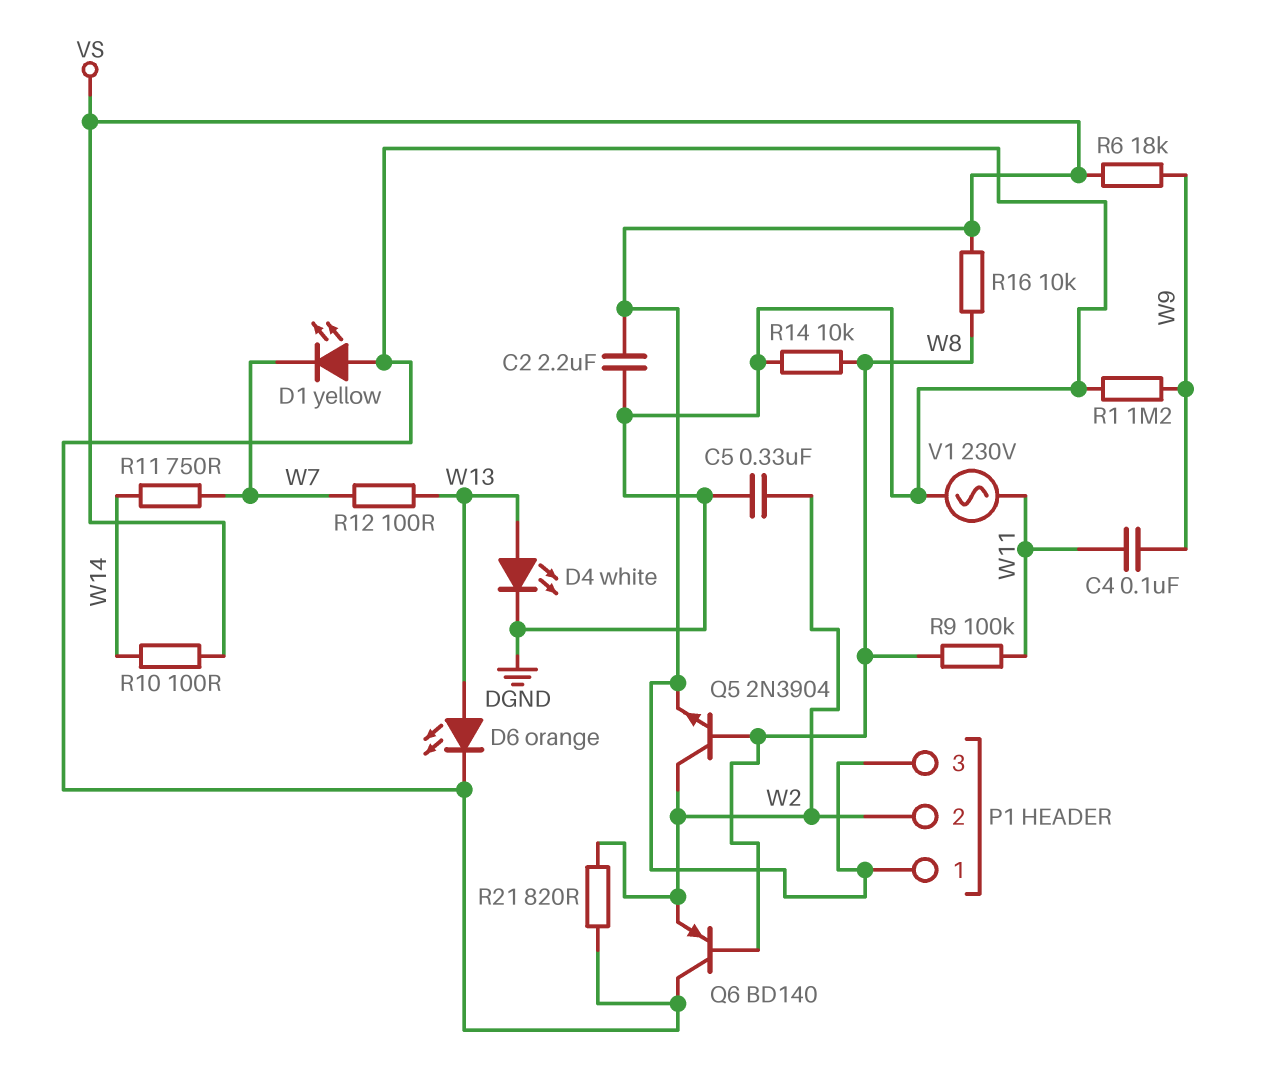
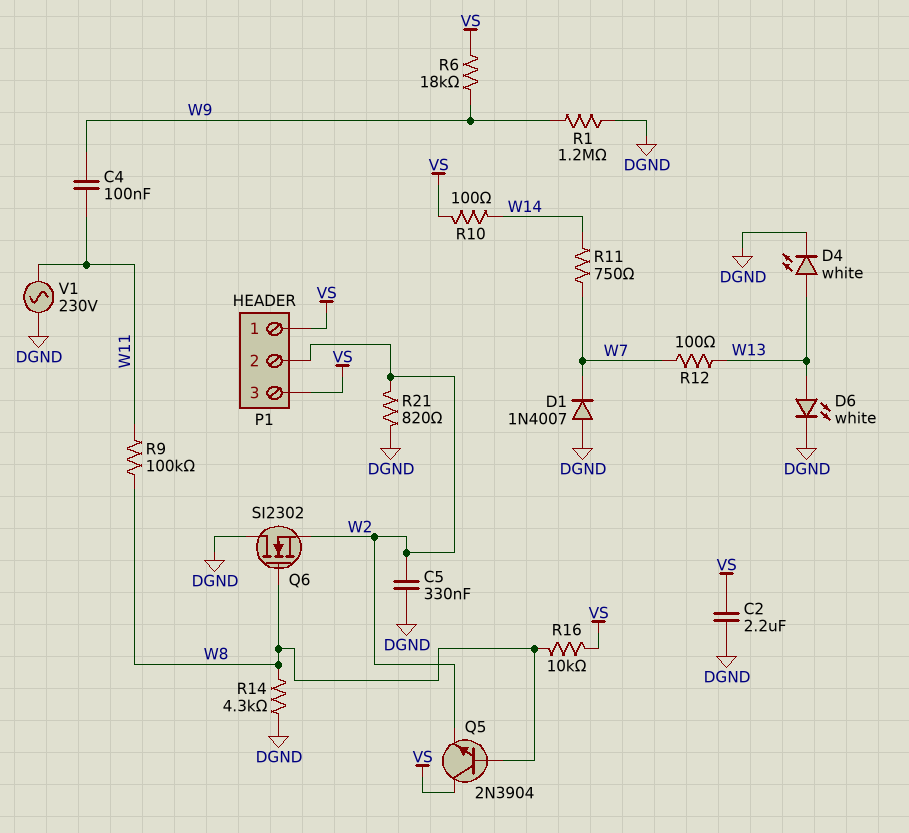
D1: LED yellow (A DGND, K W7) -> diode 1N4007 (A DGND, K W7)
D6: LED orange (A W13, K DGND) -> LED white (A W13, K DGND)
Q5: NPN 2N3904 (B W8, C W2, E VS) -> NPN 2N3904 (B W8, C VS, E W2)
Q6: PNP BD140 (B W8, C DGND, E W2) -> NMOS SI2302 (G W8, D DGND, S W2)
R14: 10k (DGND, W8) -> 4.3k (DGND, W8)

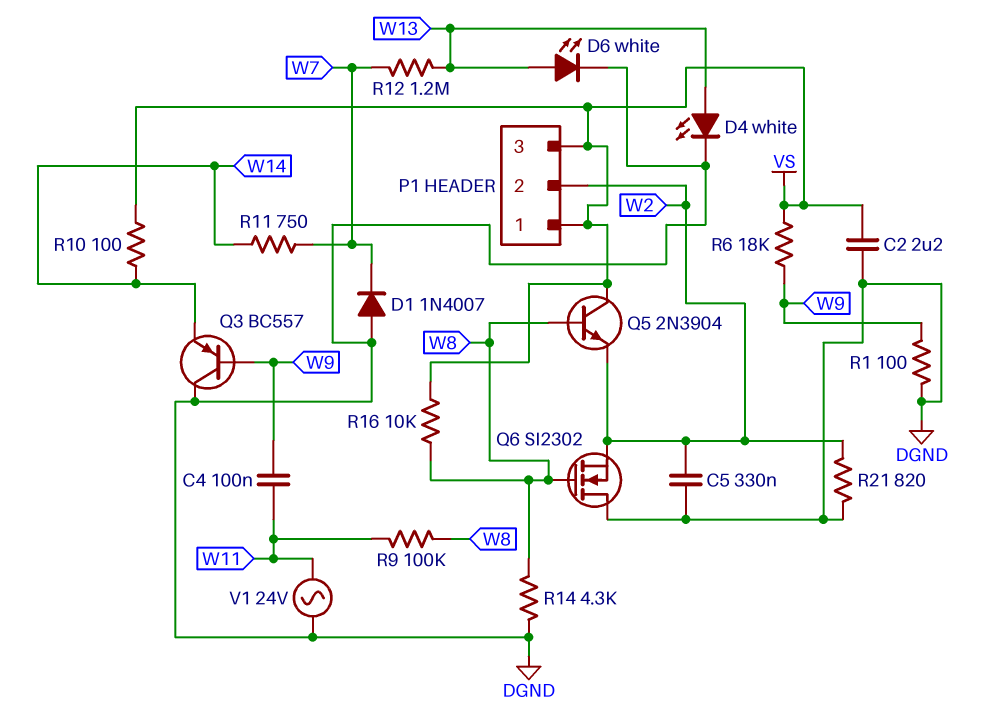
Q3: none -> PNP BC557 (B W9, C DGND, E W14)
R1: 1.2M (DGND, W9) -> 100 (DGND, W9)
R12: 100 (W7, W13) -> 1.2M (W7, W13)
V1: AC 230V (DGND, W11) -> AC 24V (DGND, W11)

